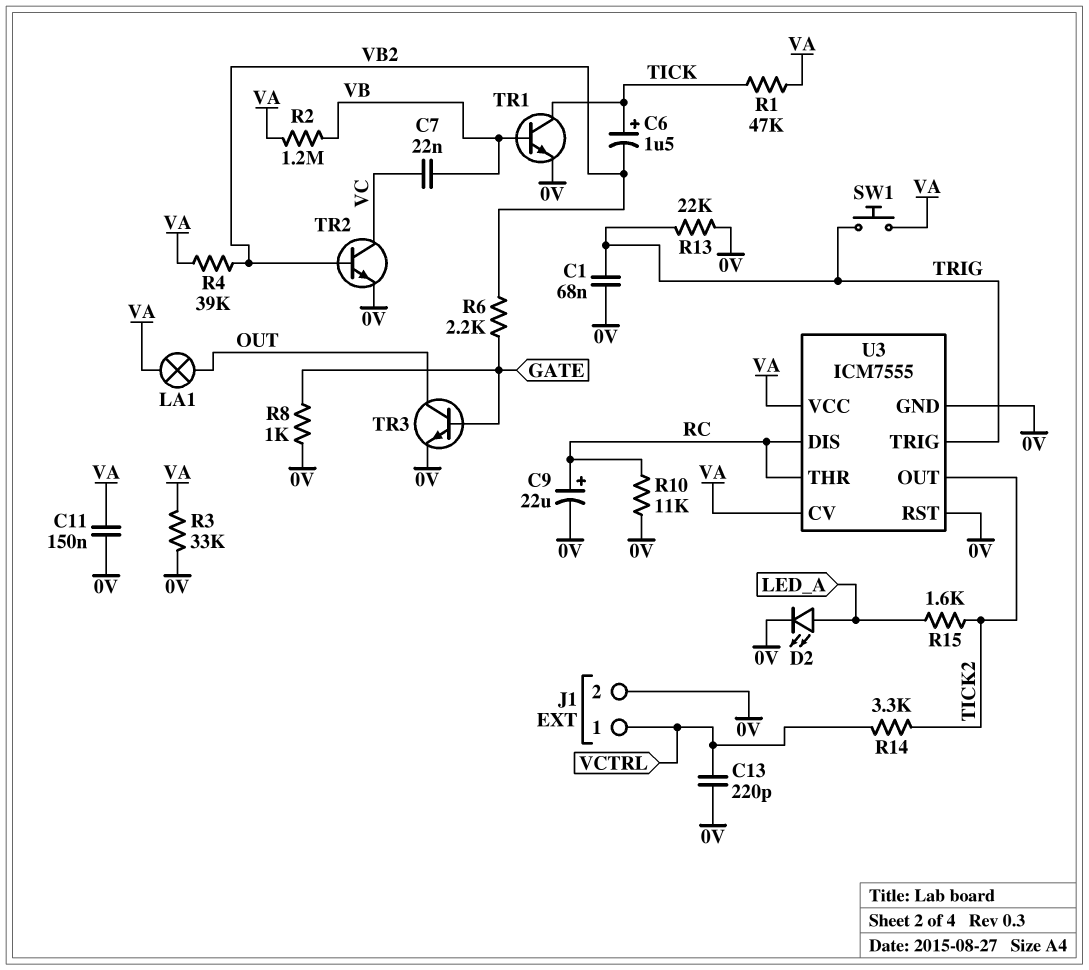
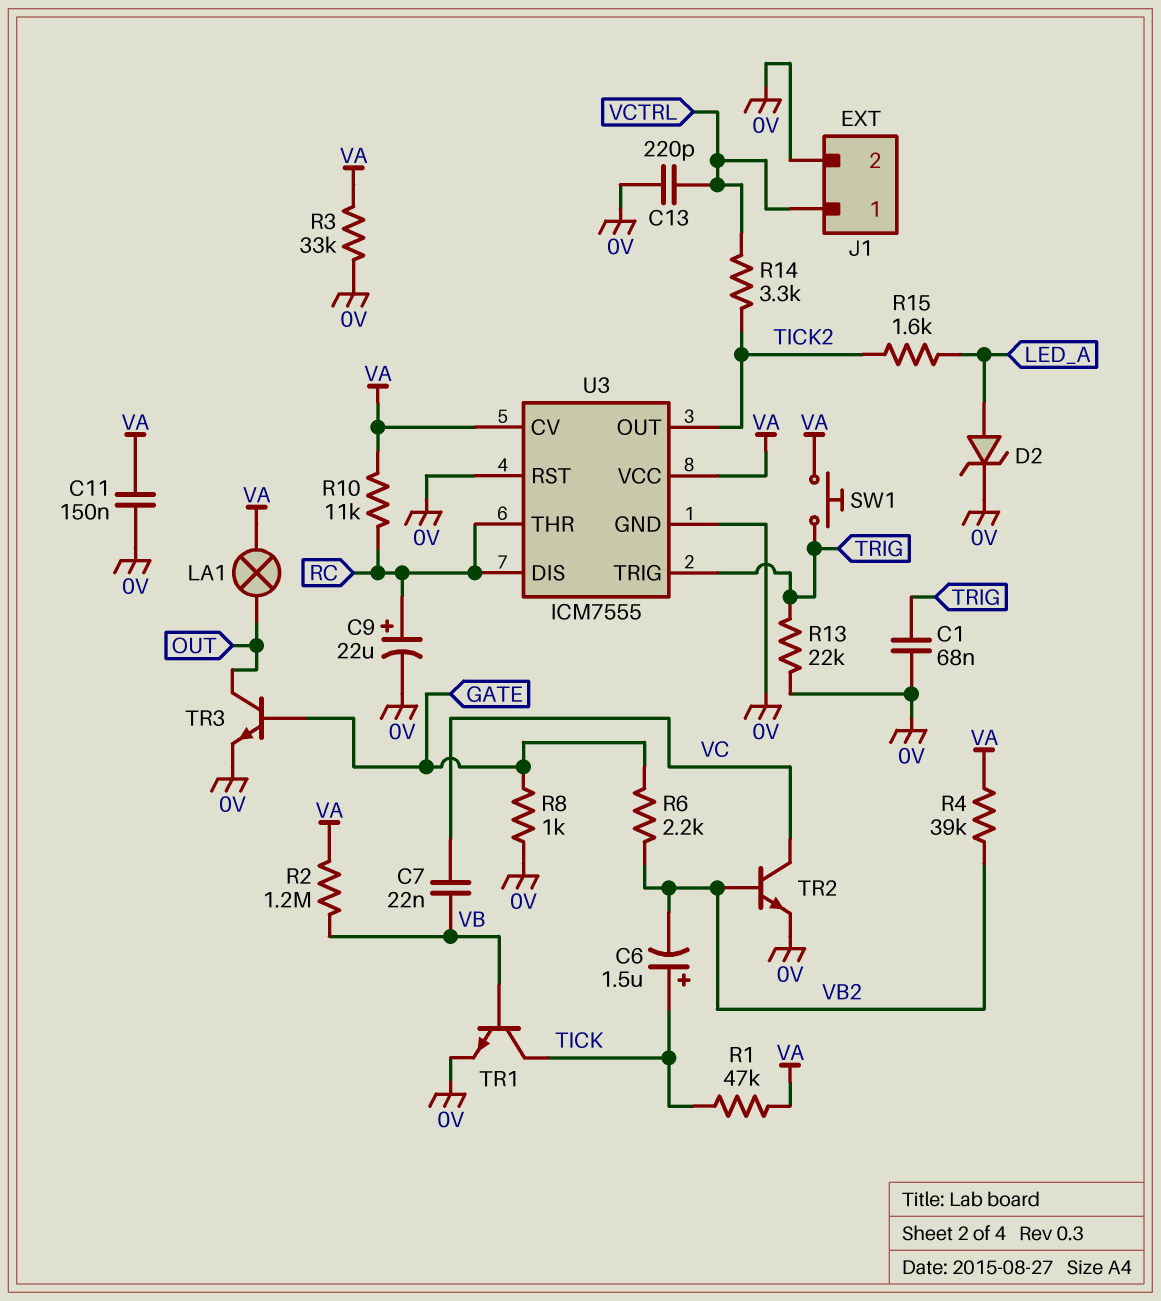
D2: LED (A LED_A, K 0V) -> zener (A LED_A, K 0V)
R10: 11k (0V, RC) -> 11k (RC, VA)

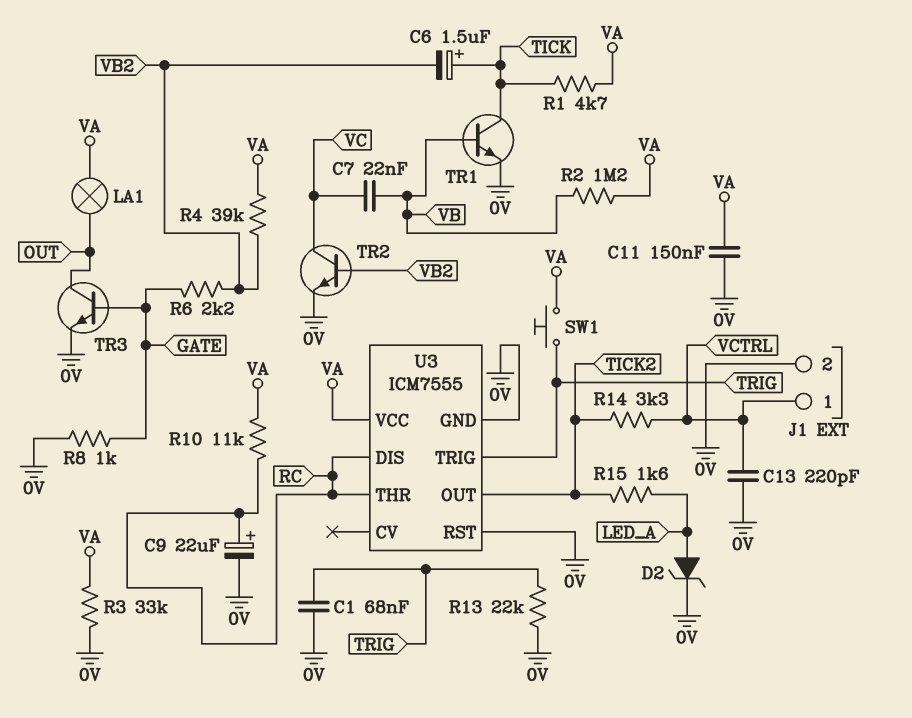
R1: 47k (TICK, VA) -> 4.7k (TICK, VA)
U3 pin CV: VA -> none

